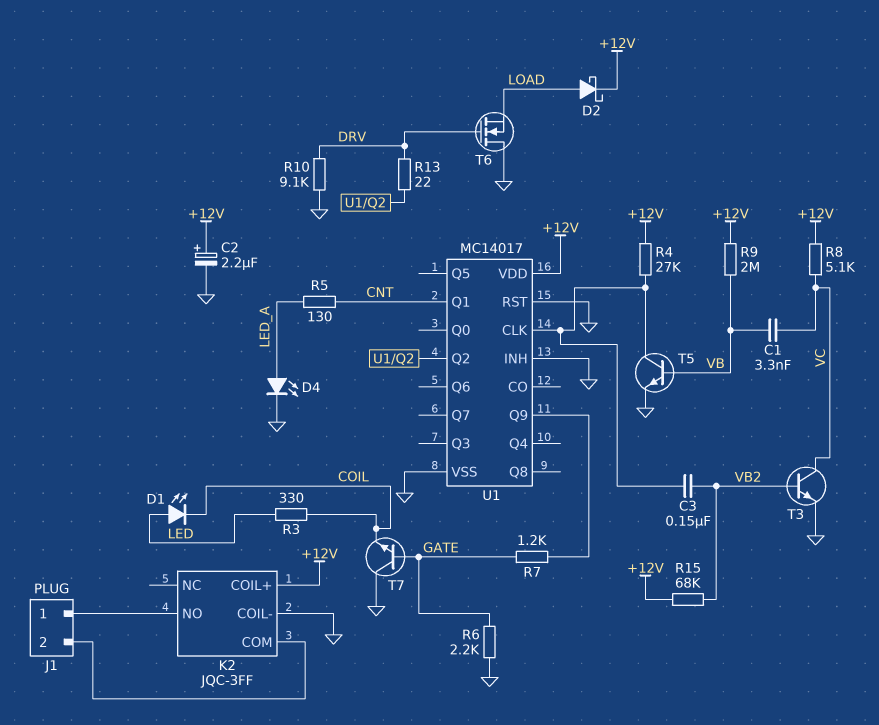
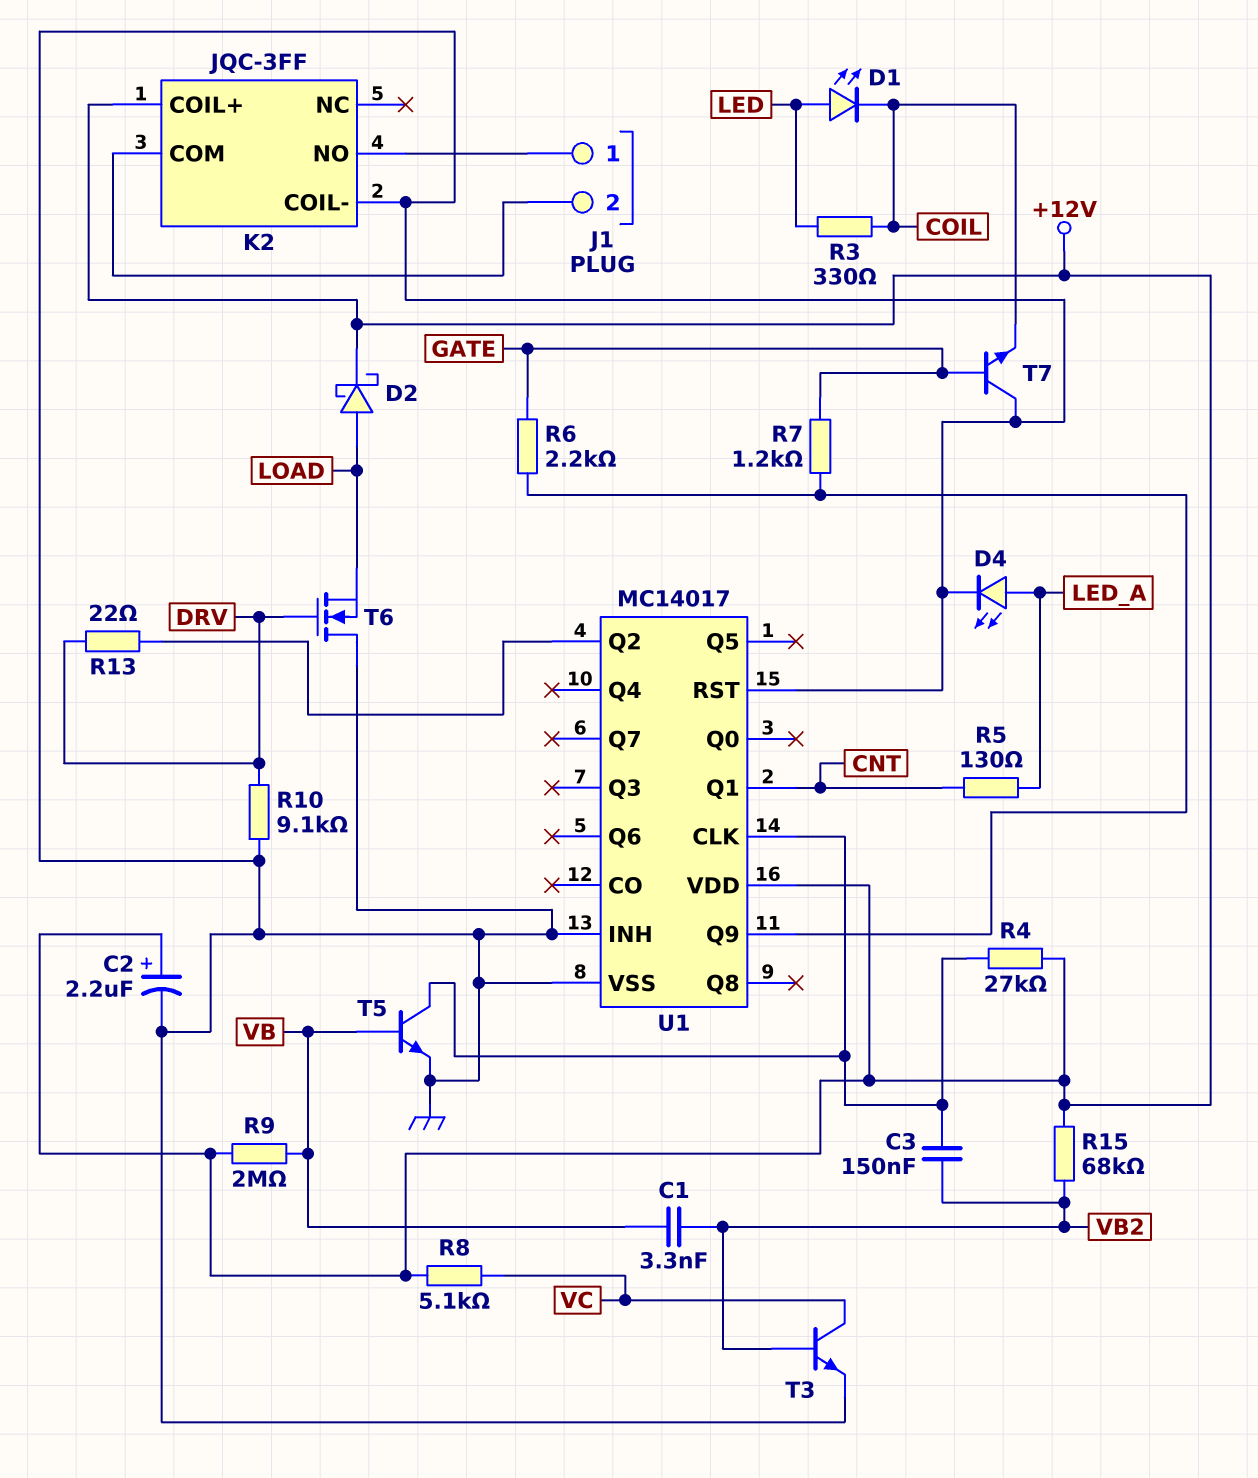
C1: 3.3nF (VB, VC) -> 3.3nF (VB, VB2)
R6: 2.2k (GATE, GND) -> 2.2k (GATE, U1/Q9)

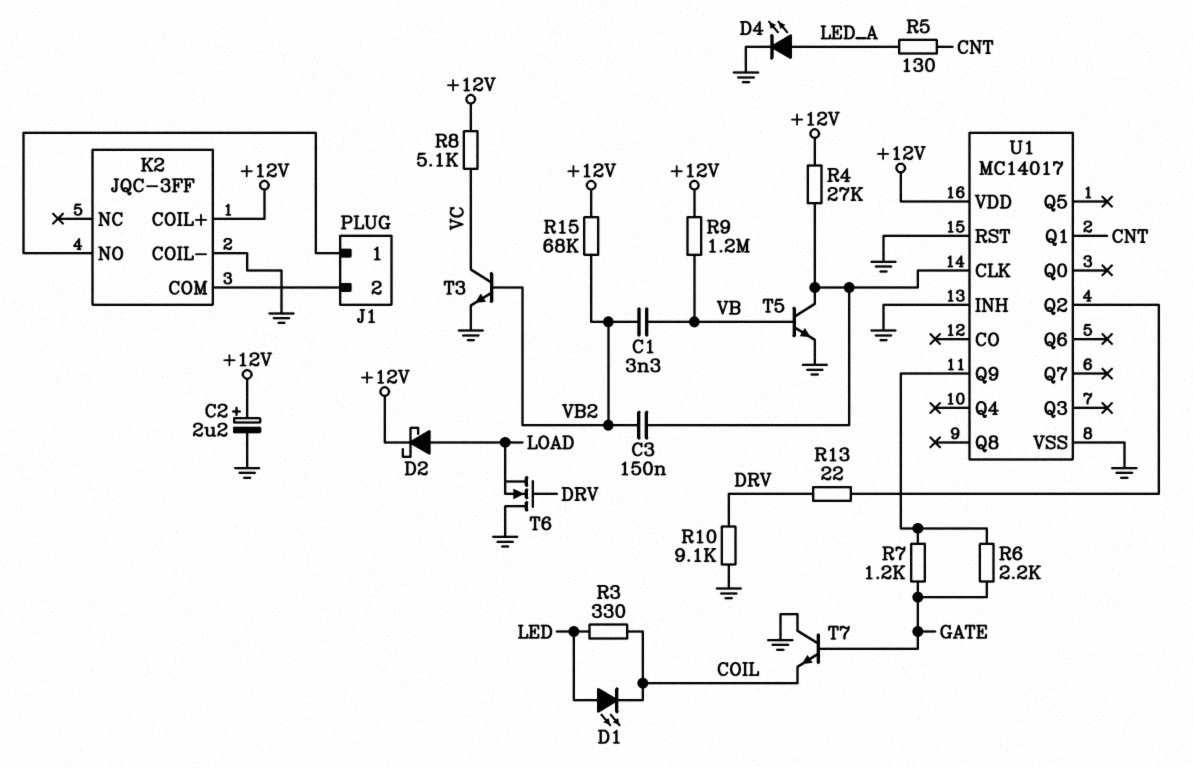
R9: 2M (+12V, VB) -> 1.2M (+12V, VB)

